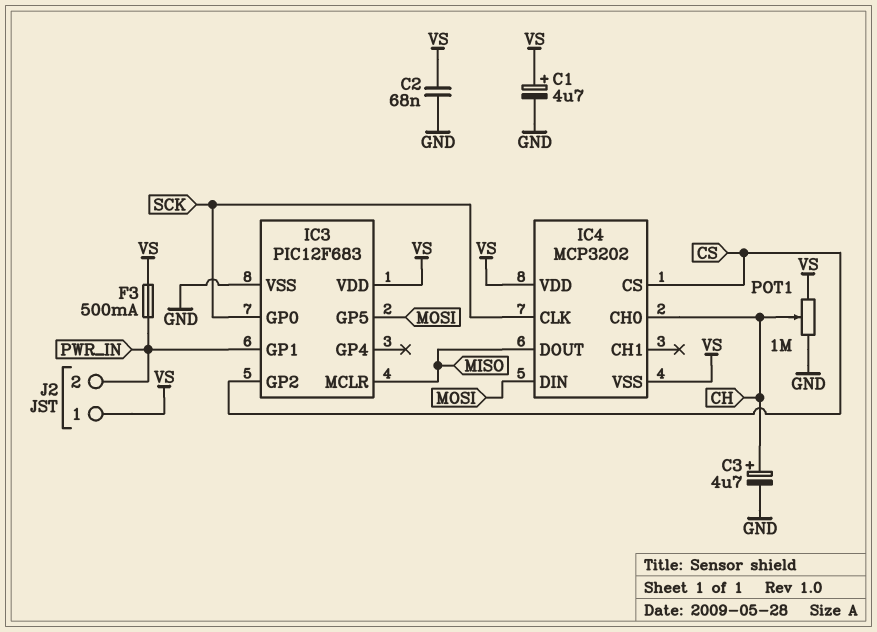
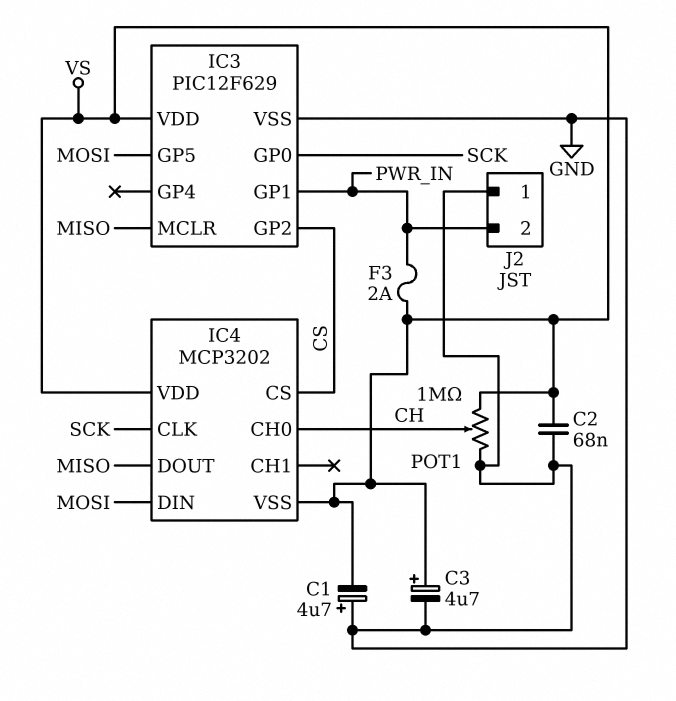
C1: 4.7uF (plus VS, minus GND) -> 4.7uF (plus GND, minus VS)
C3: 4.7uF (plus CH, minus GND) -> 4.7uF (plus VS, minus GND)
F3: 500mA (PWR_IN, VS) -> 2A (PWR_IN, VS)
IC3: PIC12F683 -> PIC12F629
J2 pin 1: VS -> GND

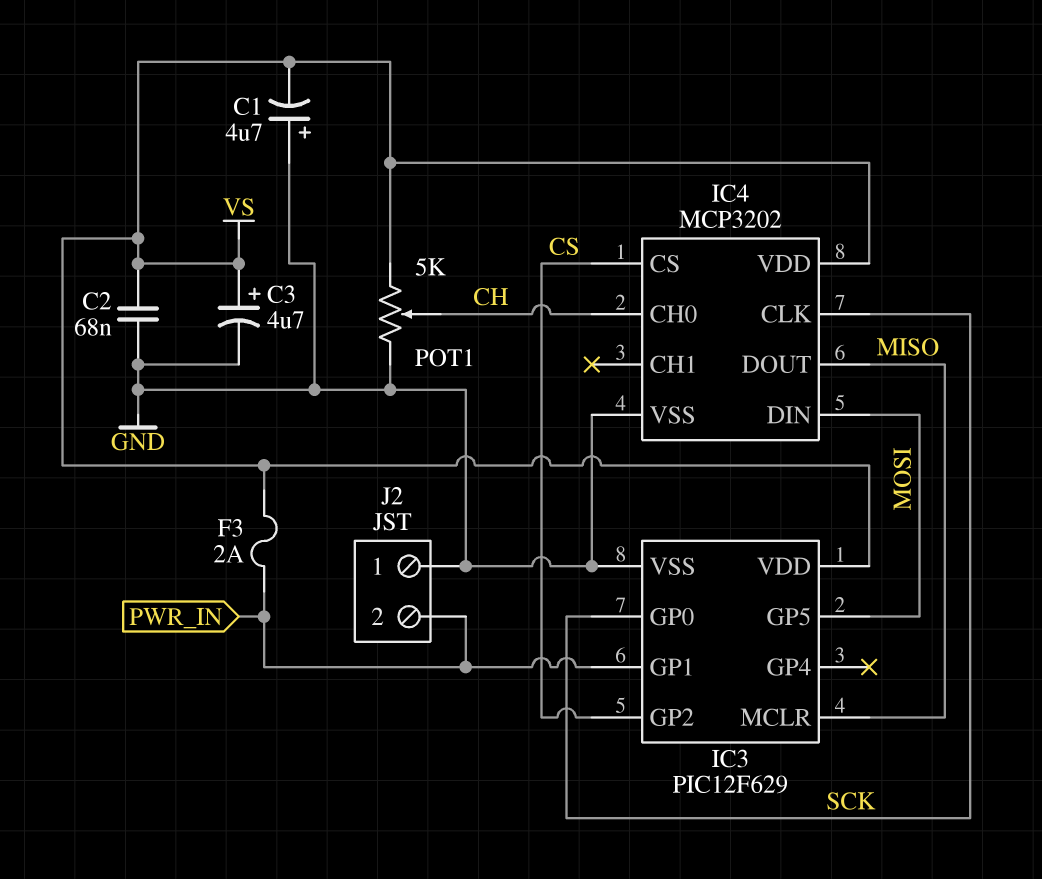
IC4 pin VSS: VS -> GND
POT1: 1M (GND, VS, wiper CH) -> 5k (GND, VS, wiper CH)

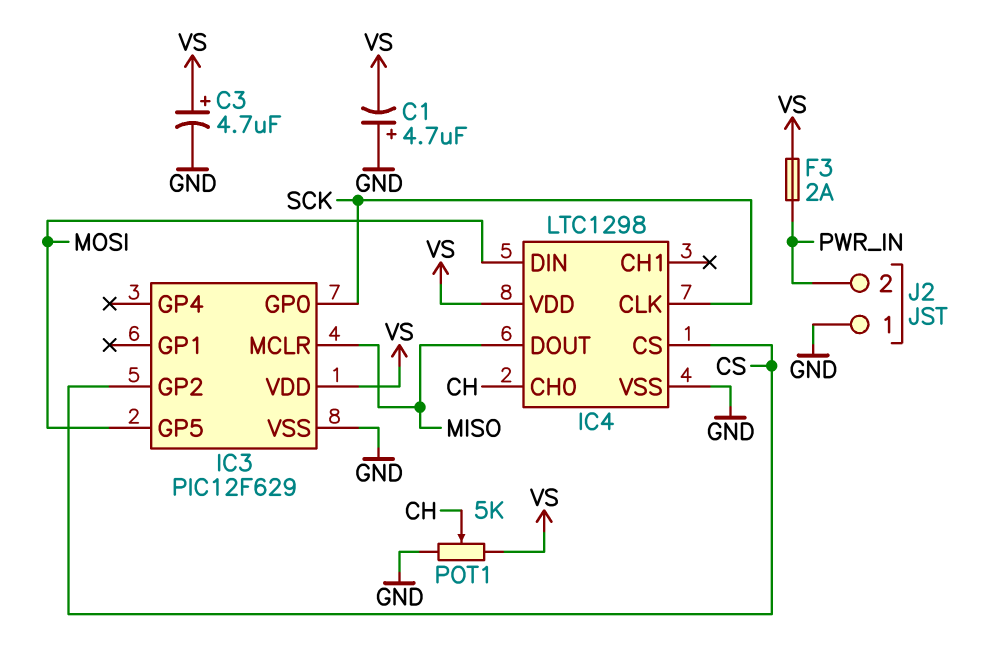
C2: 68nF (GND, VS) -> none
IC3 pin GP1: PWR_IN -> none
IC4: MCP3202 -> LTC1298

